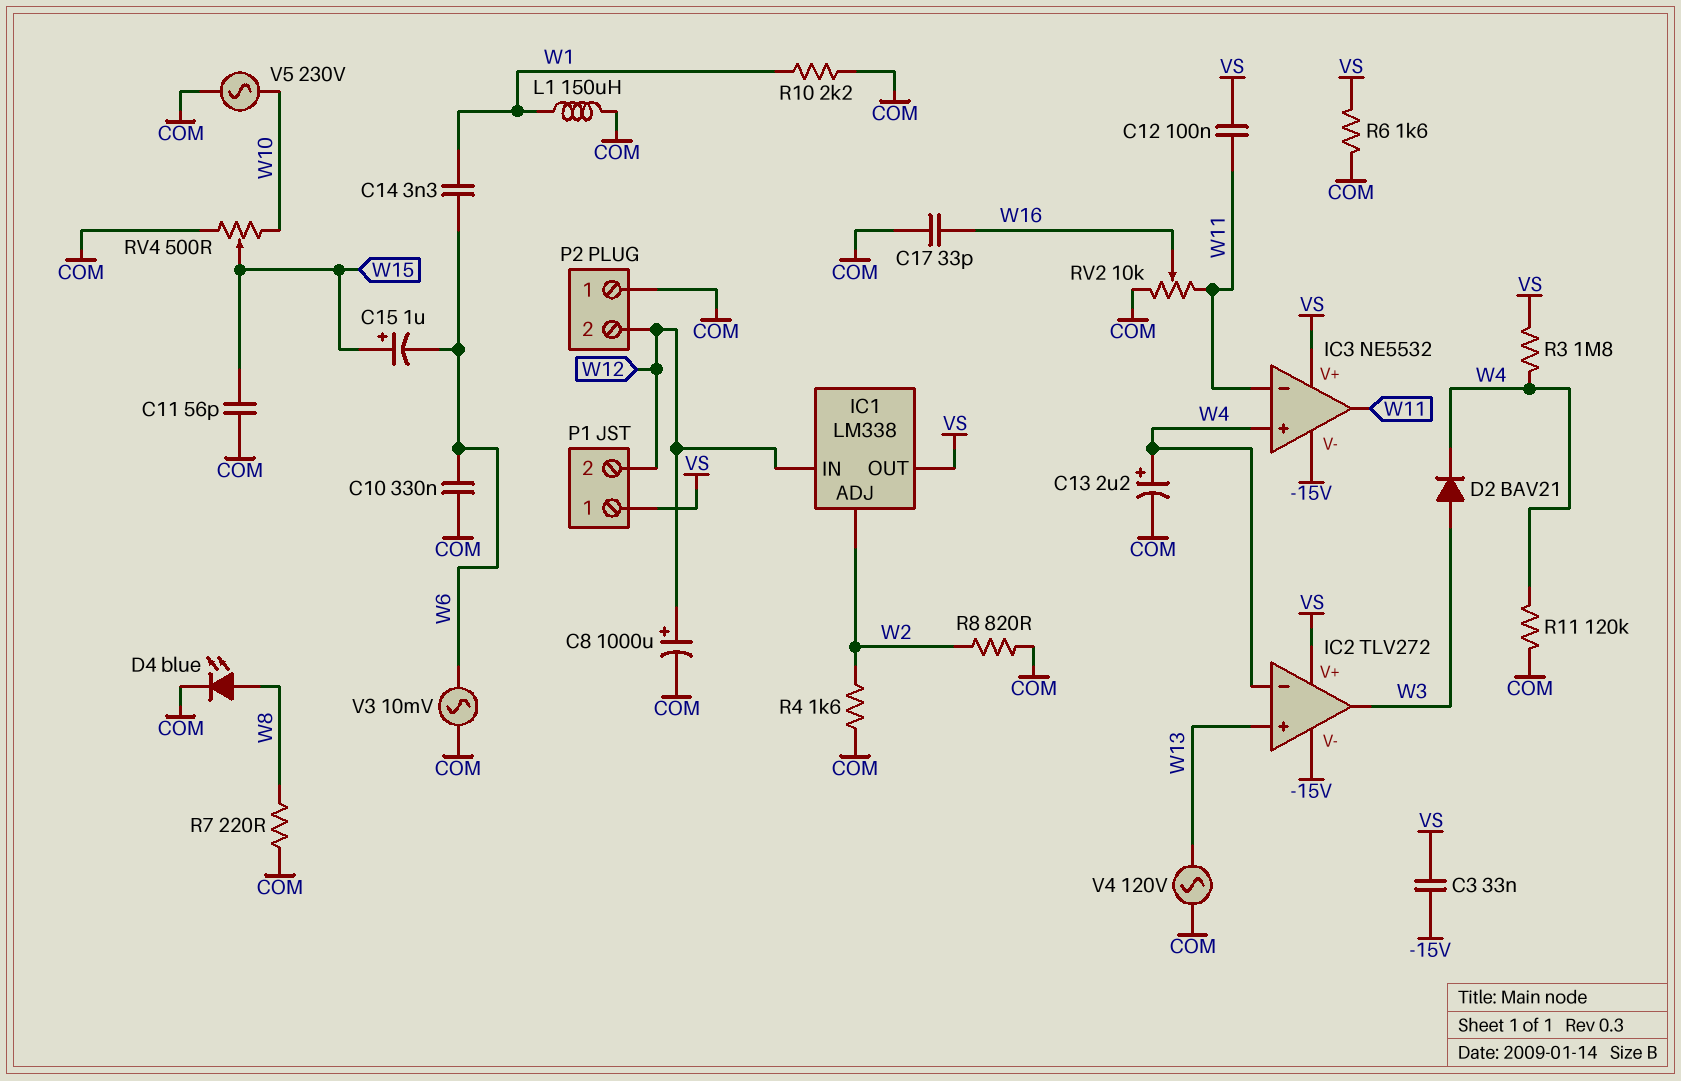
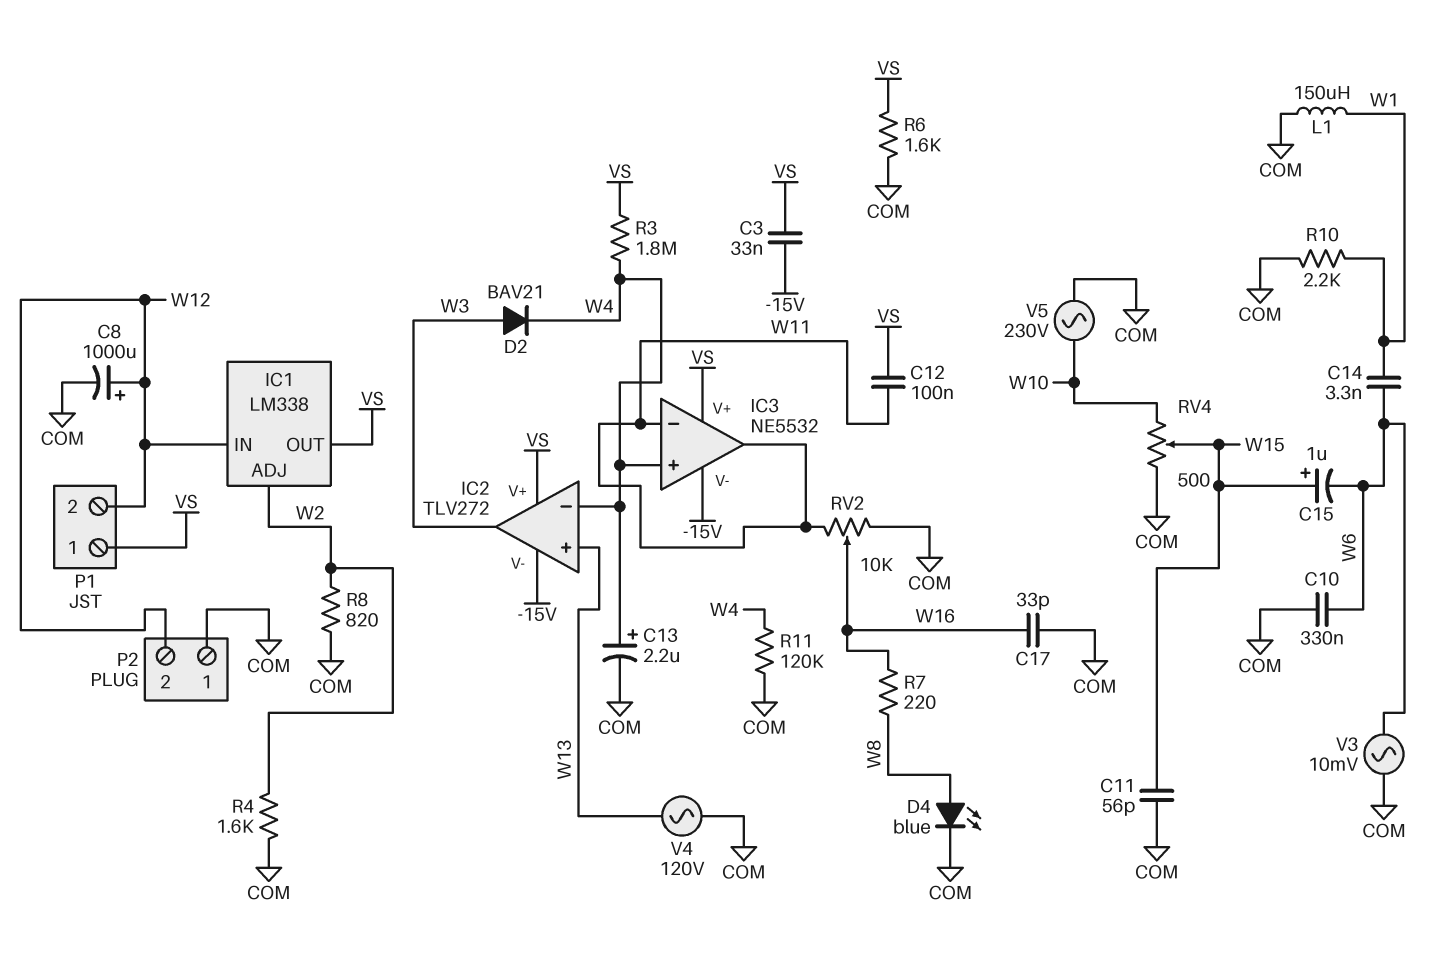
R7: 220 (COM, W8) -> 220 (W8, W16)

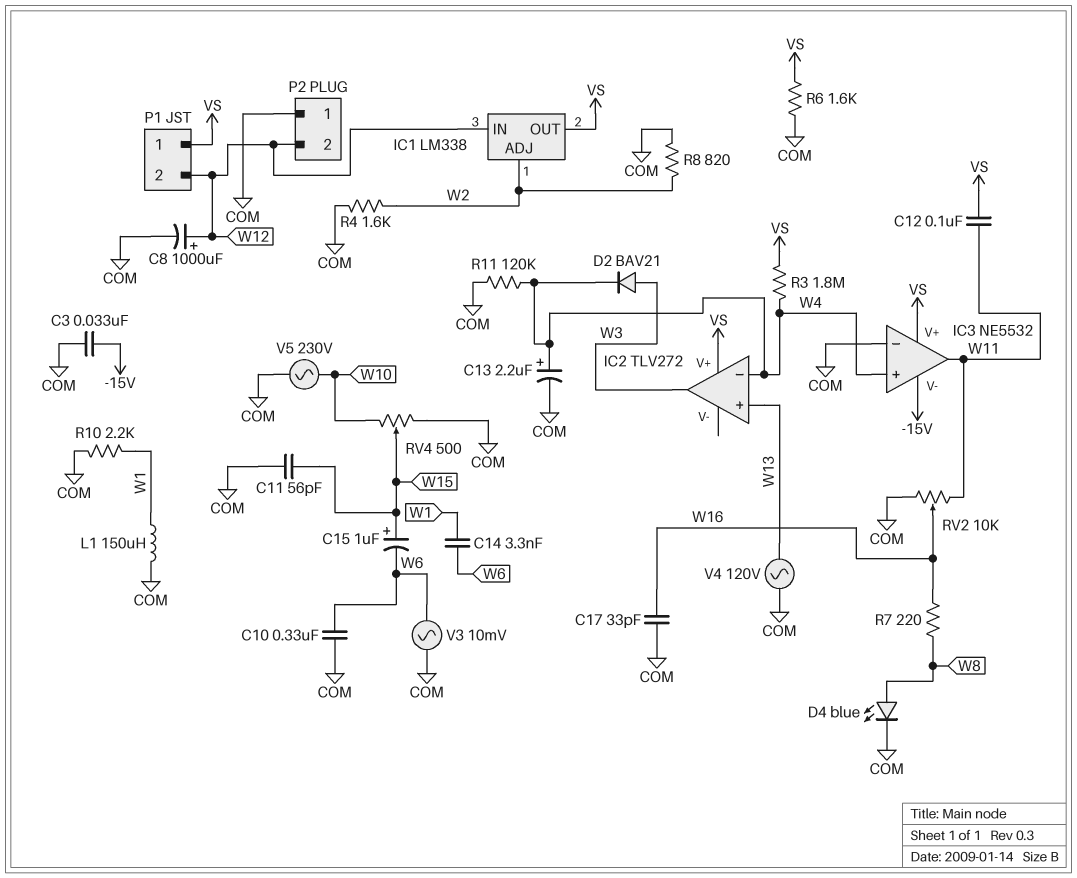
C3: 33nF (-15V, VS) -> 33nF (-15V, COM)
IC2 pin V-: -15V -> none
IC3 pin in-: W11 -> COM

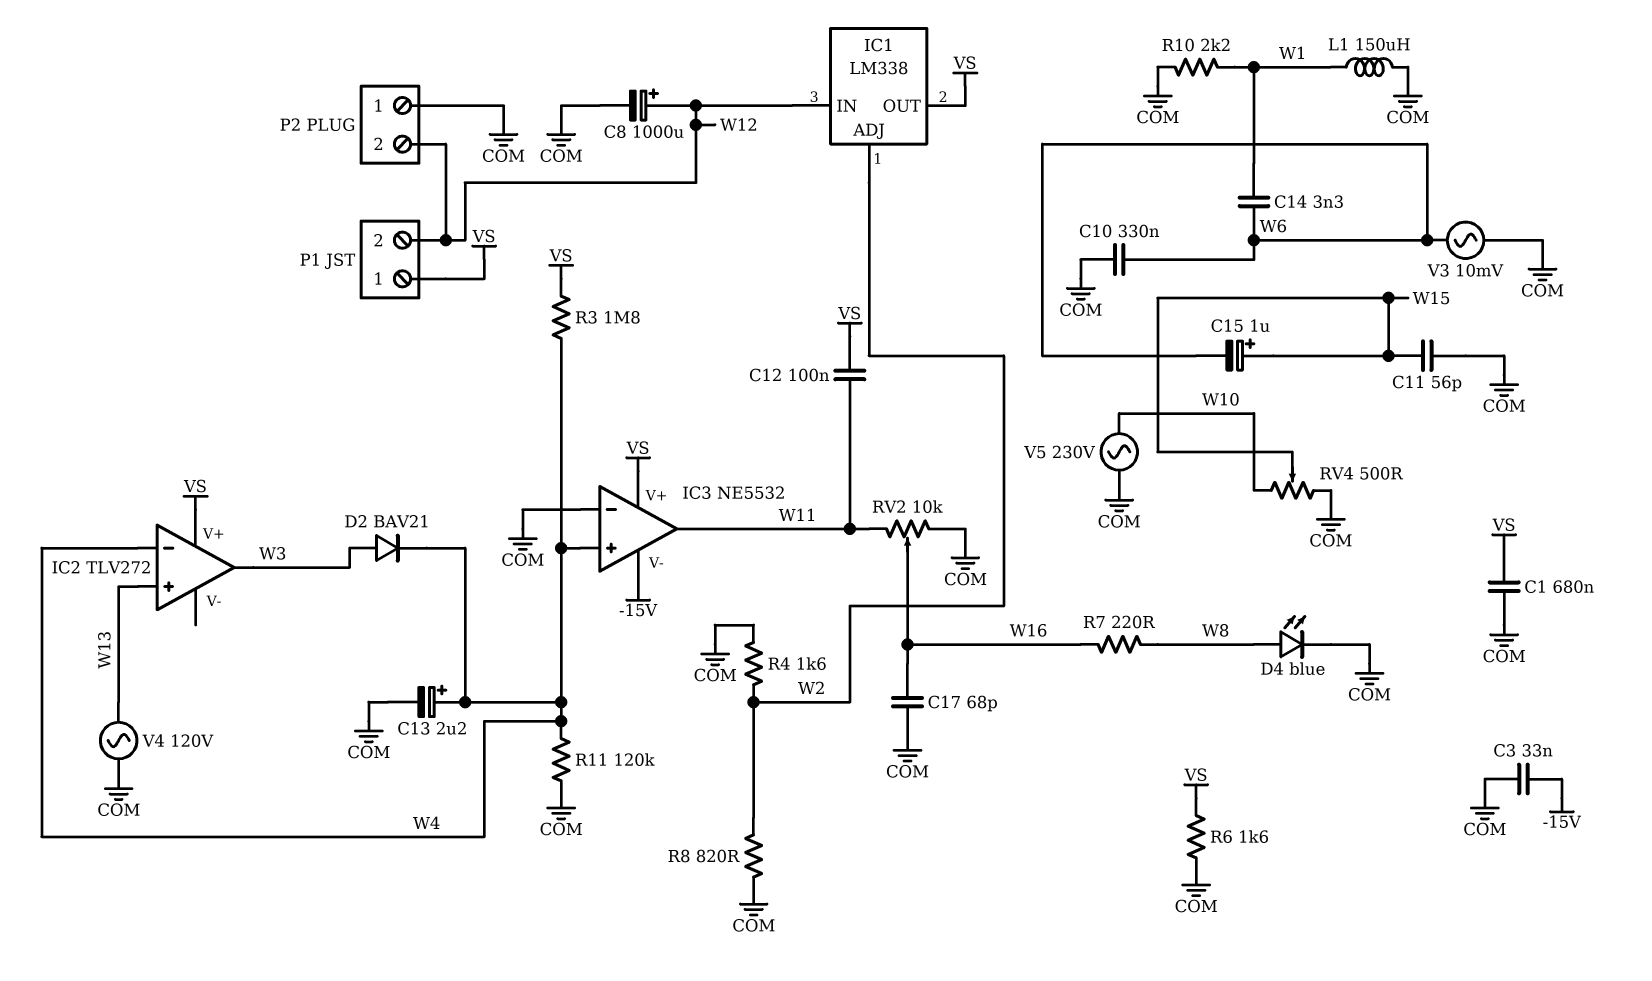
C1: none -> 680nF (COM, VS)
C17: 33pF (COM, W16) -> 68pF (COM, W16)

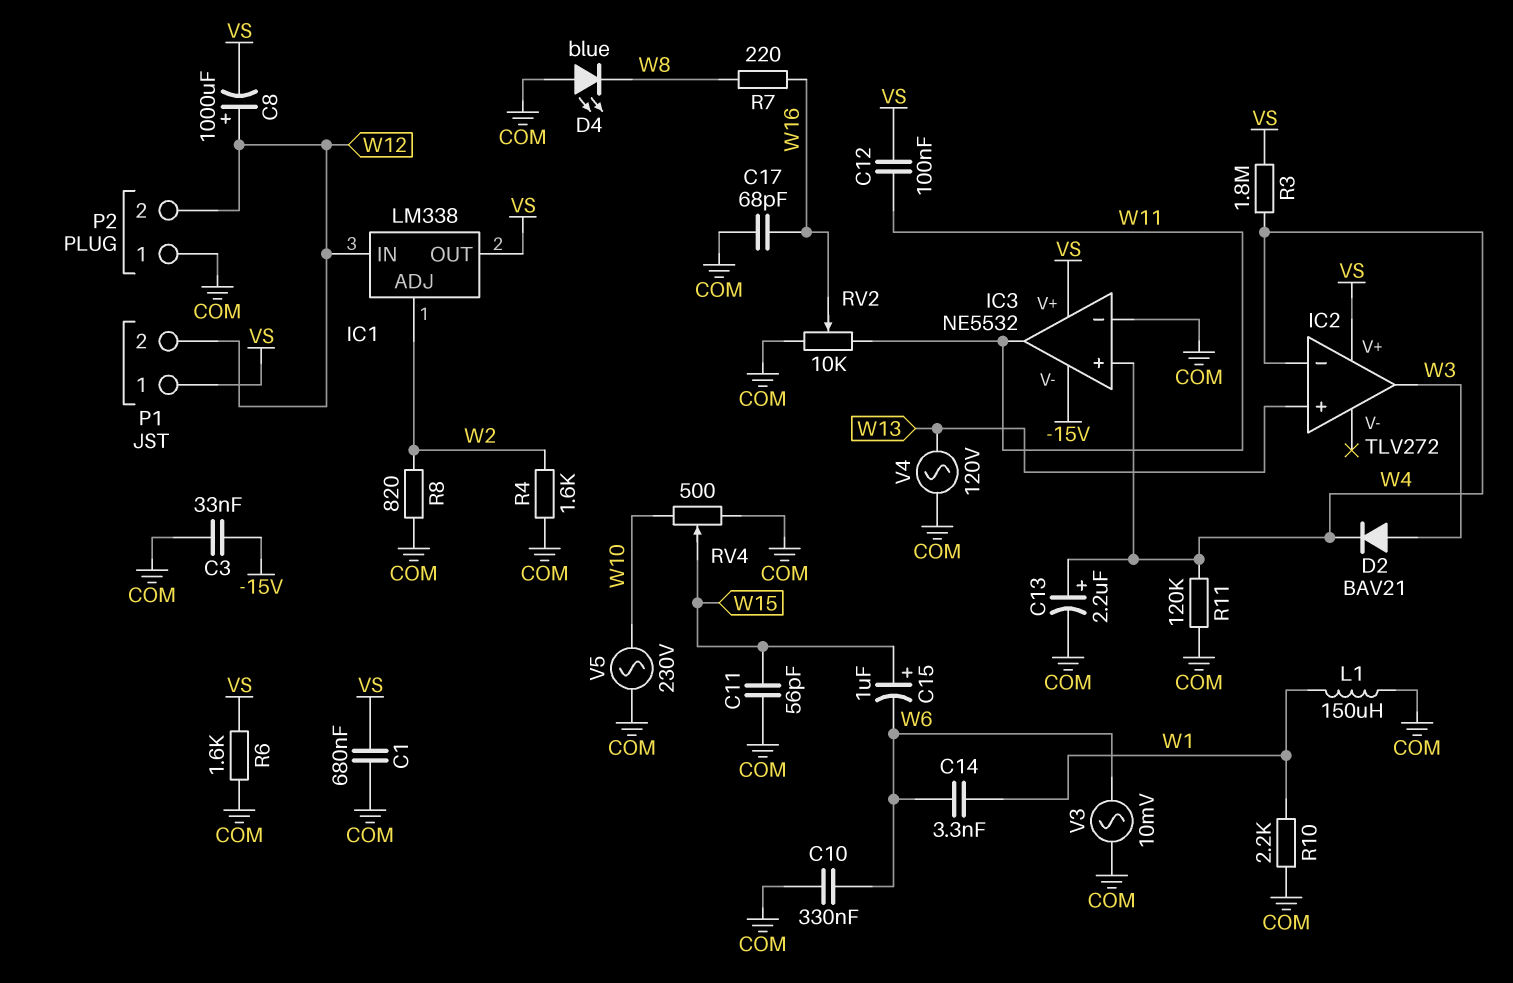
C8: 1000uF (plus W12, minus COM) -> 1000uF (plus W12, minus VS)
D4: LED blue (A W8, K COM) -> LED blue (A COM, K W8)

